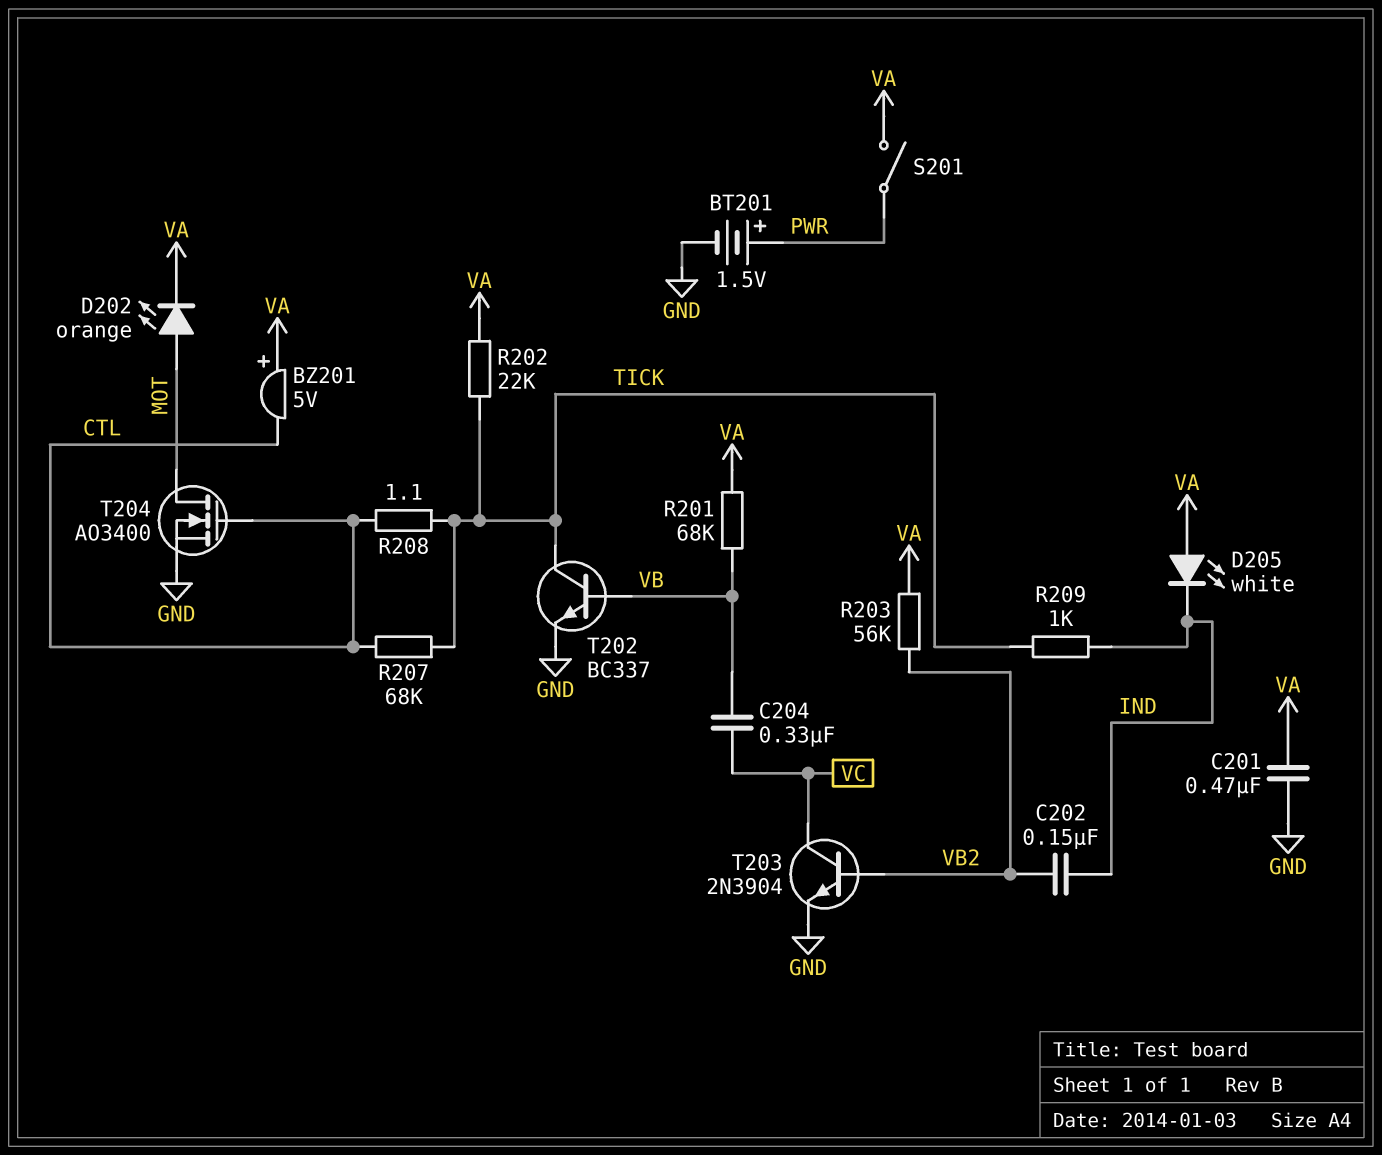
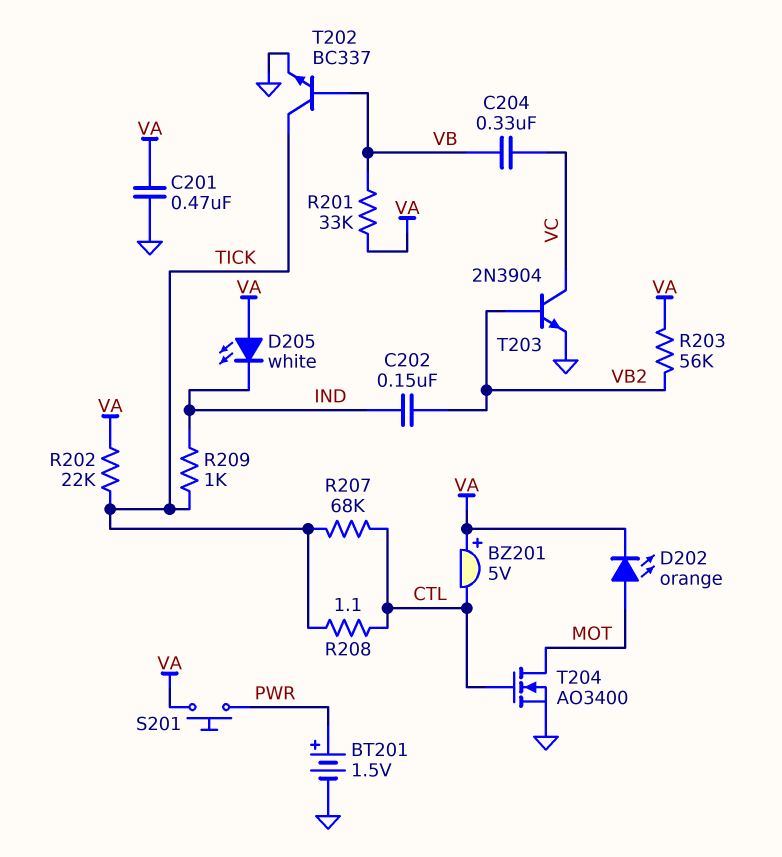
R201: 68k (VA, VB) -> 33k (VA, VB)
S201: switch (PWR, VA) -> button (PWR, VA)

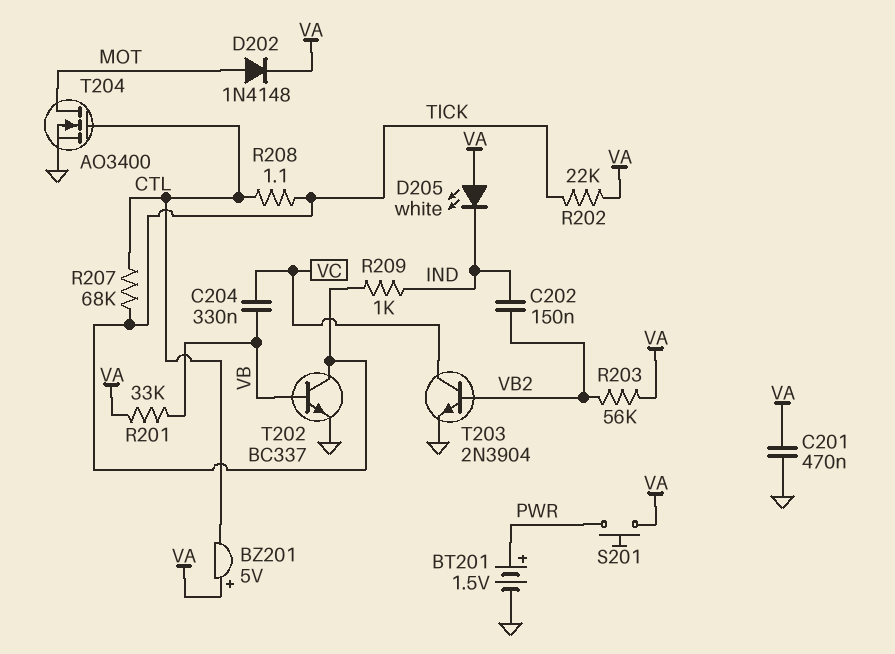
D202: LED orange (A MOT, K VA) -> diode 1N4148 (A MOT, K VA)

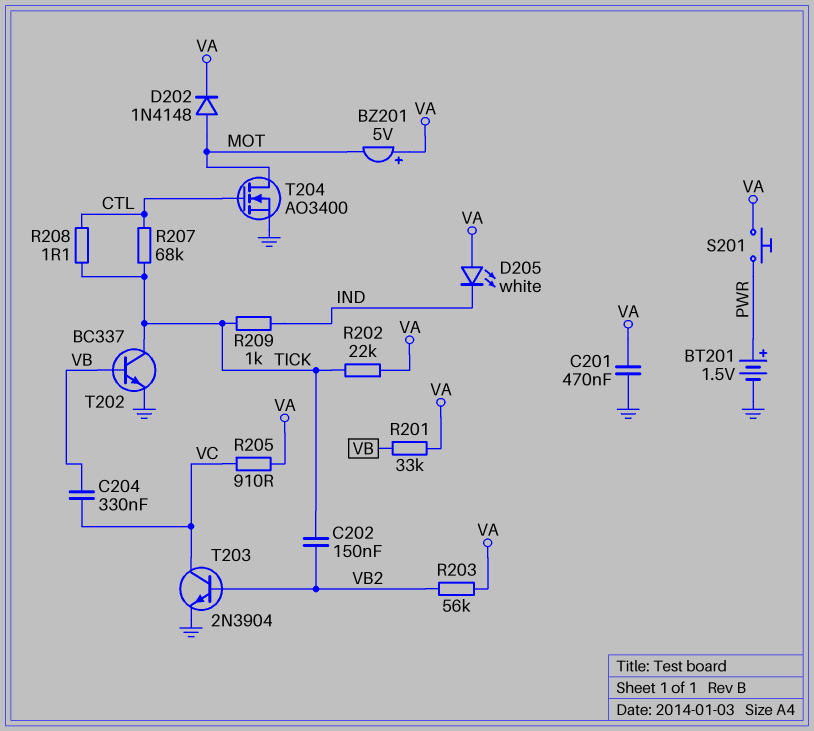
BZ201: buzzer 5V (plus VA, minus CTL) -> buzzer 5V (plus VA, minus MOT)
C202: 150nF (IND, VB2) -> 150nF (TICK, VB2)
R205: none -> 910 (VA, VC)

